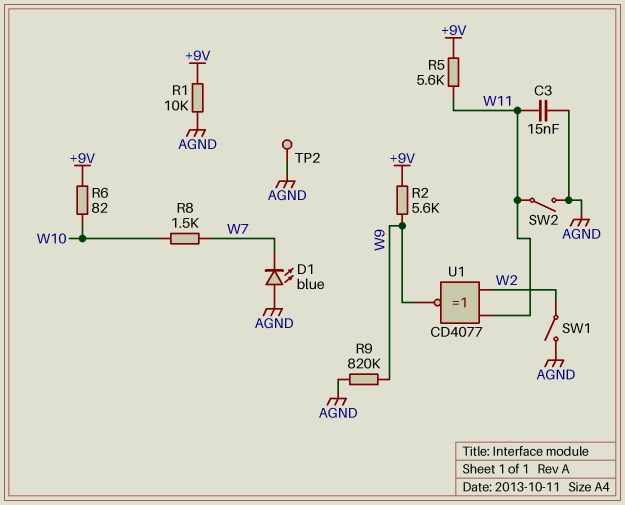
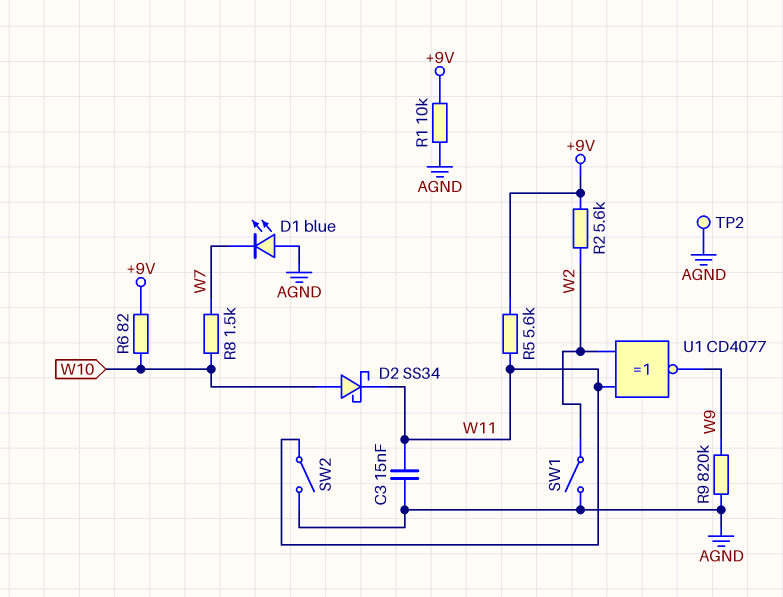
D2: none -> schottky SS34 (A W10, K W11)
R2: 5.6k (+9V, W9) -> 5.6k (+9V, W2)

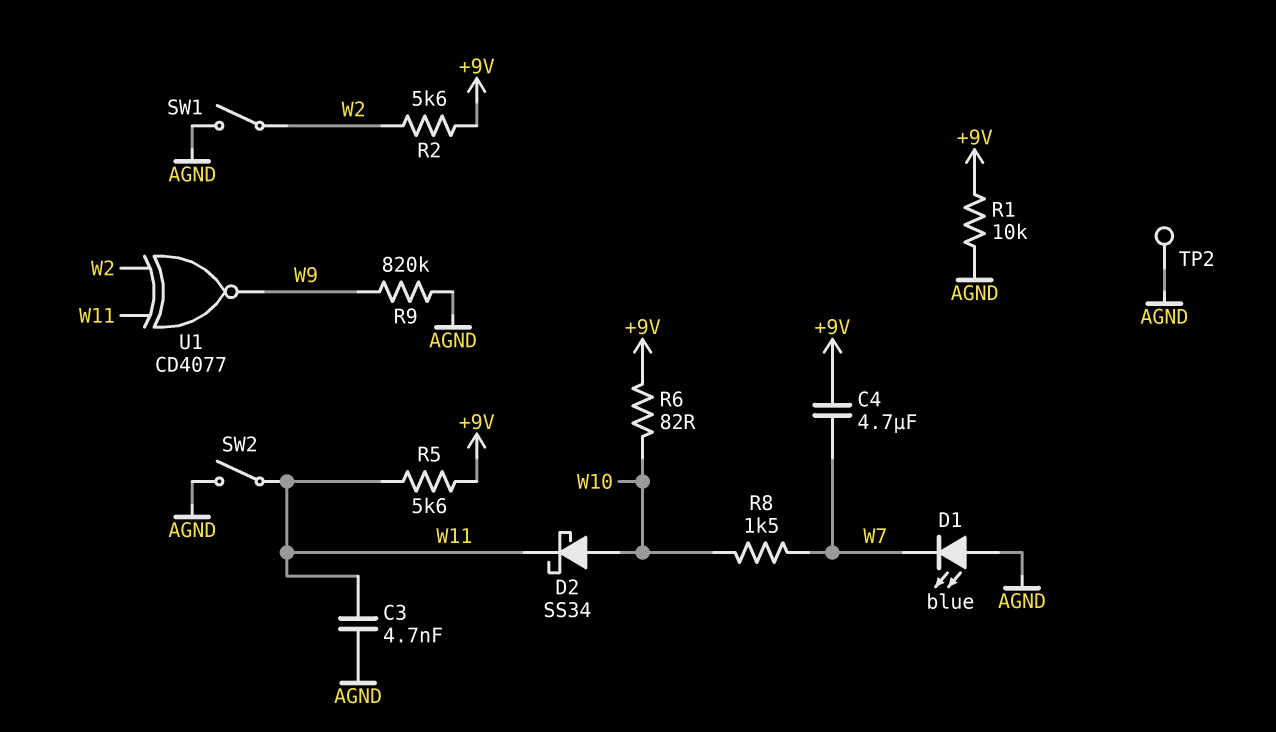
C3: 15nF (AGND, W11) -> 4.7nF (AGND, W11)
C4: none -> 4.7uF (+9V, W7)

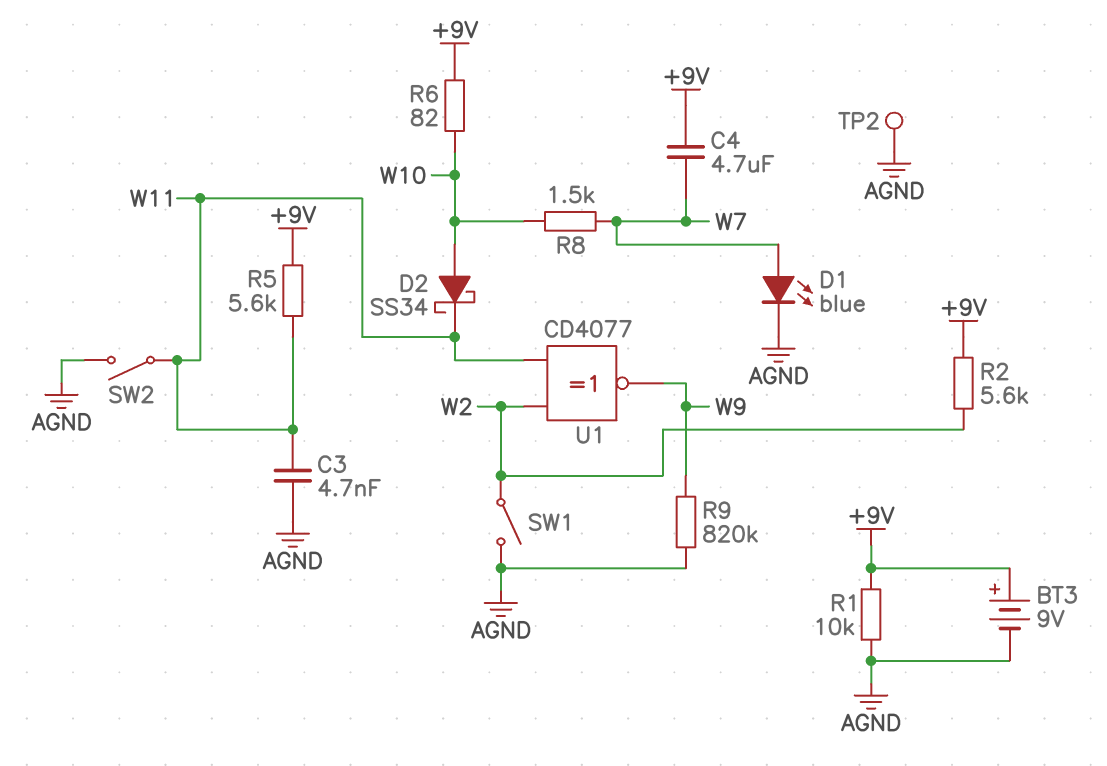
BT3: none -> 9V (plus +9V, minus AGND)
D1: LED blue (A AGND, K W7) -> LED blue (A W7, K AGND)

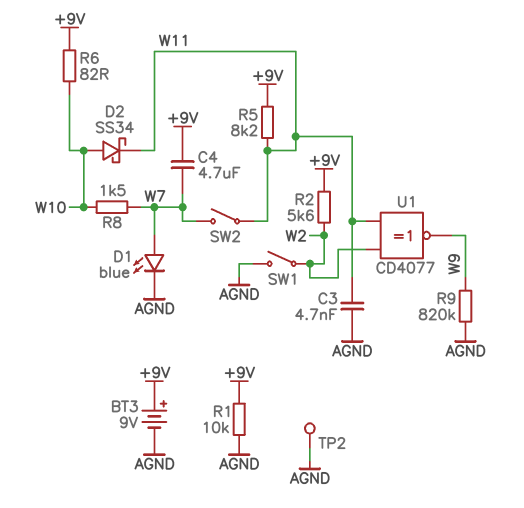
R5: 5.6k (+9V, W11) -> 8.2k (+9V, W11)
SW2: switch (AGND, W11) -> switch (W7, W11)

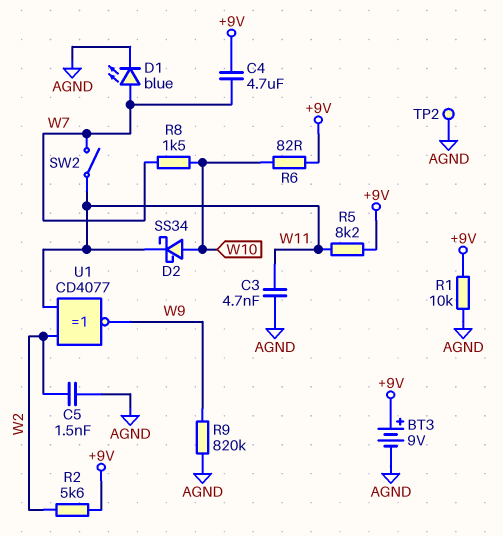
C5: none -> 1.5nF (AGND, W2)
SW1: switch (AGND, W2) -> none

